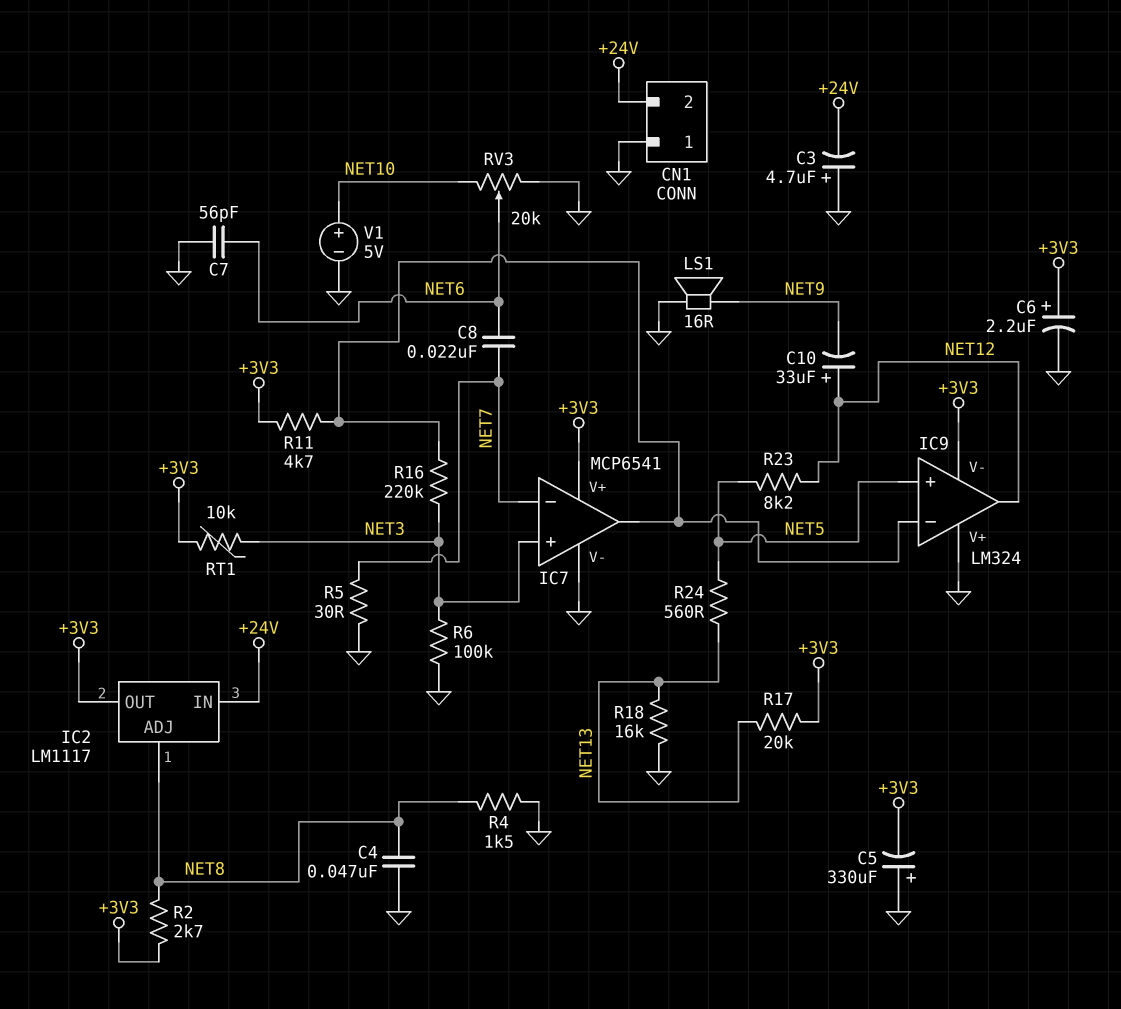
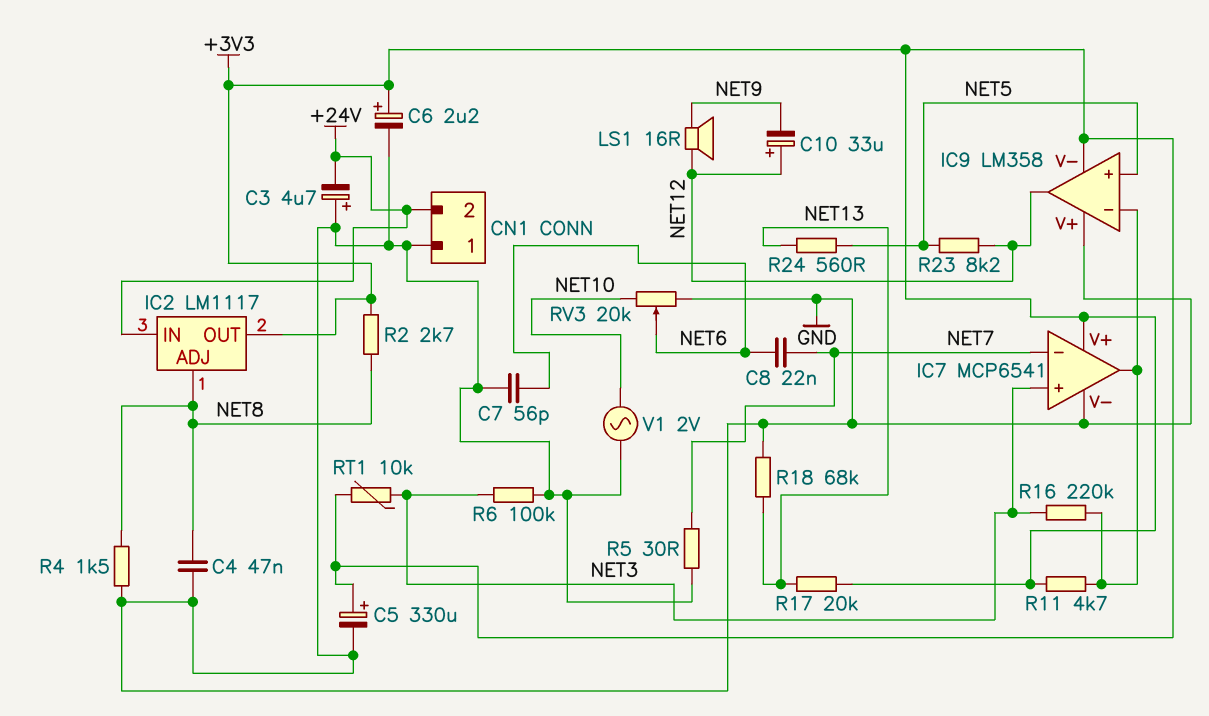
C5: 330uF (plus GND, minus +3V3) -> 330uF (plus +3V3, minus GND)
IC9: LM324 -> LM358
LS1: speaker 16R (GND, NET9) -> speaker 16R (NET9, NET12)
R18: 16k (GND, NET13) -> 68k (GND, NET13)
V1: 5V (plus NET10, minus GND) -> AC 2V (GND, NET10)

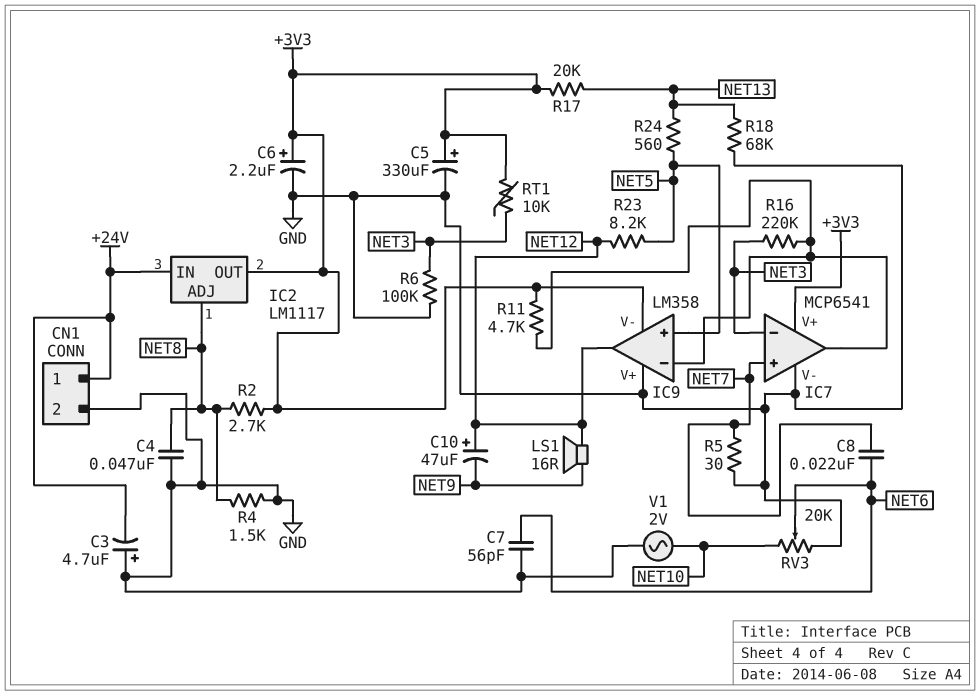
C10: 33uF (plus NET12, minus NET9) -> 47uF (plus NET12, minus NET9)
CN1 pin 1: GND -> +24V
CN1 pin 2: +24V -> GND
IC7 pin in+: NET3 -> NET7
IC7 pin in-: NET7 -> NET3

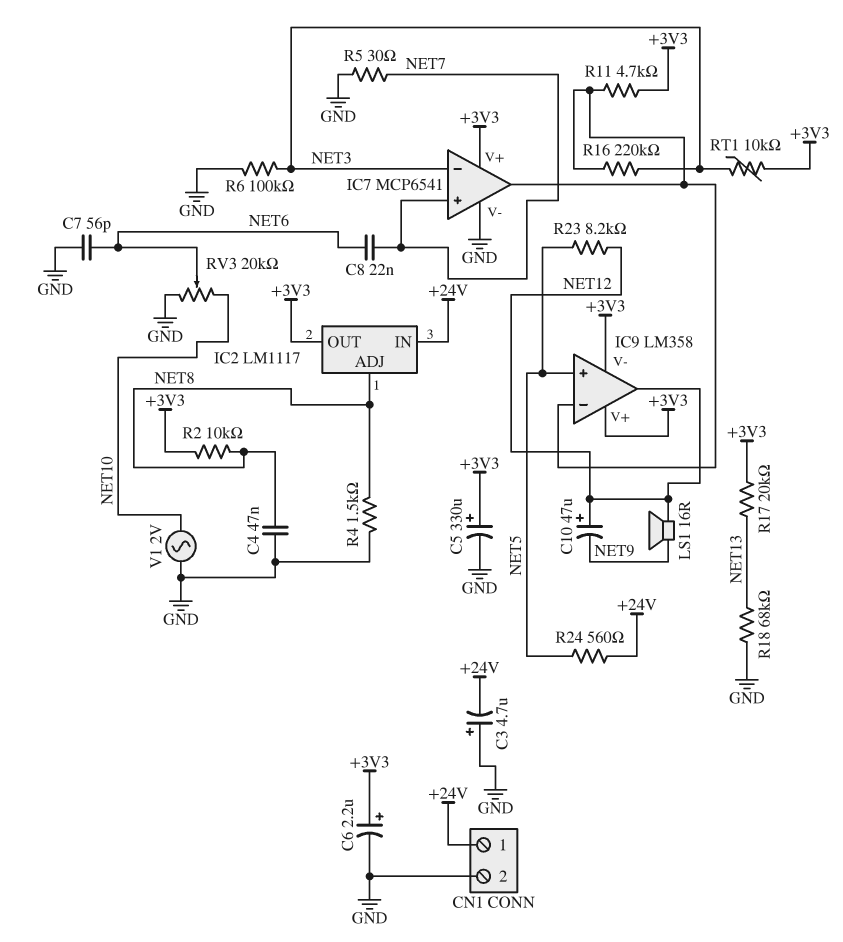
IC9 pin V+: GND -> +3V3
R2: 2.7k (+3V3, NET8) -> 10k (+3V3, NET8)
R24: 560 (NET5, NET13) -> 560 (+24V, NET5)

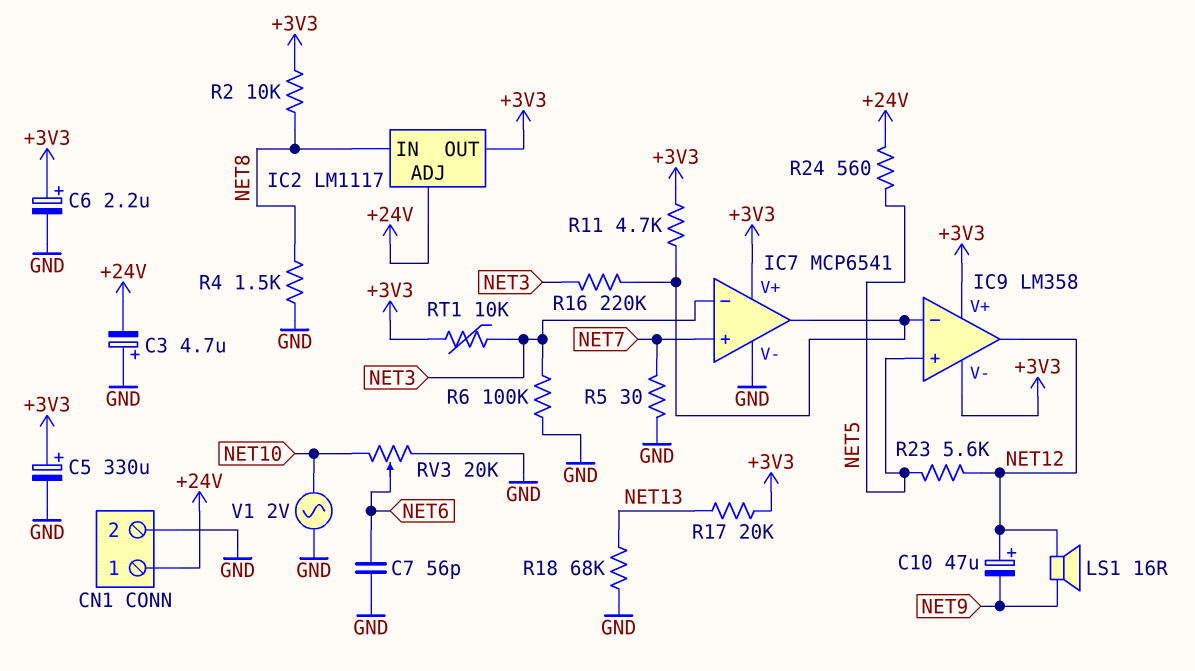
C4: 47nF (GND, NET8) -> none
C8: 22nF (NET6, NET7) -> none
IC2 pin ADJ: NET8 -> +24V
IC2 pin IN: +24V -> NET8
R23: 8.2k (NET5, NET12) -> 5.6k (NET5, NET12)

